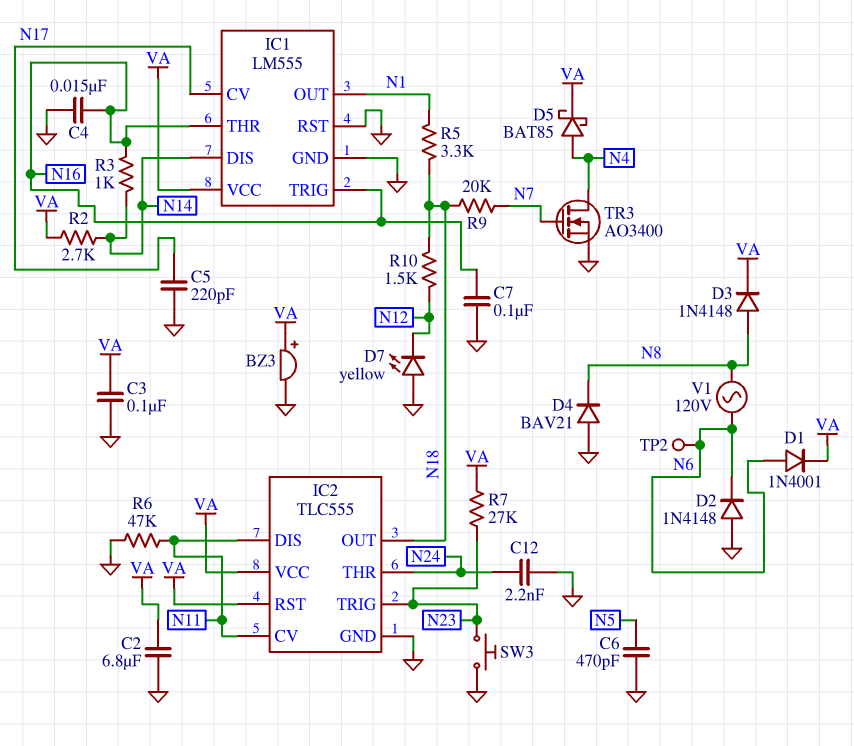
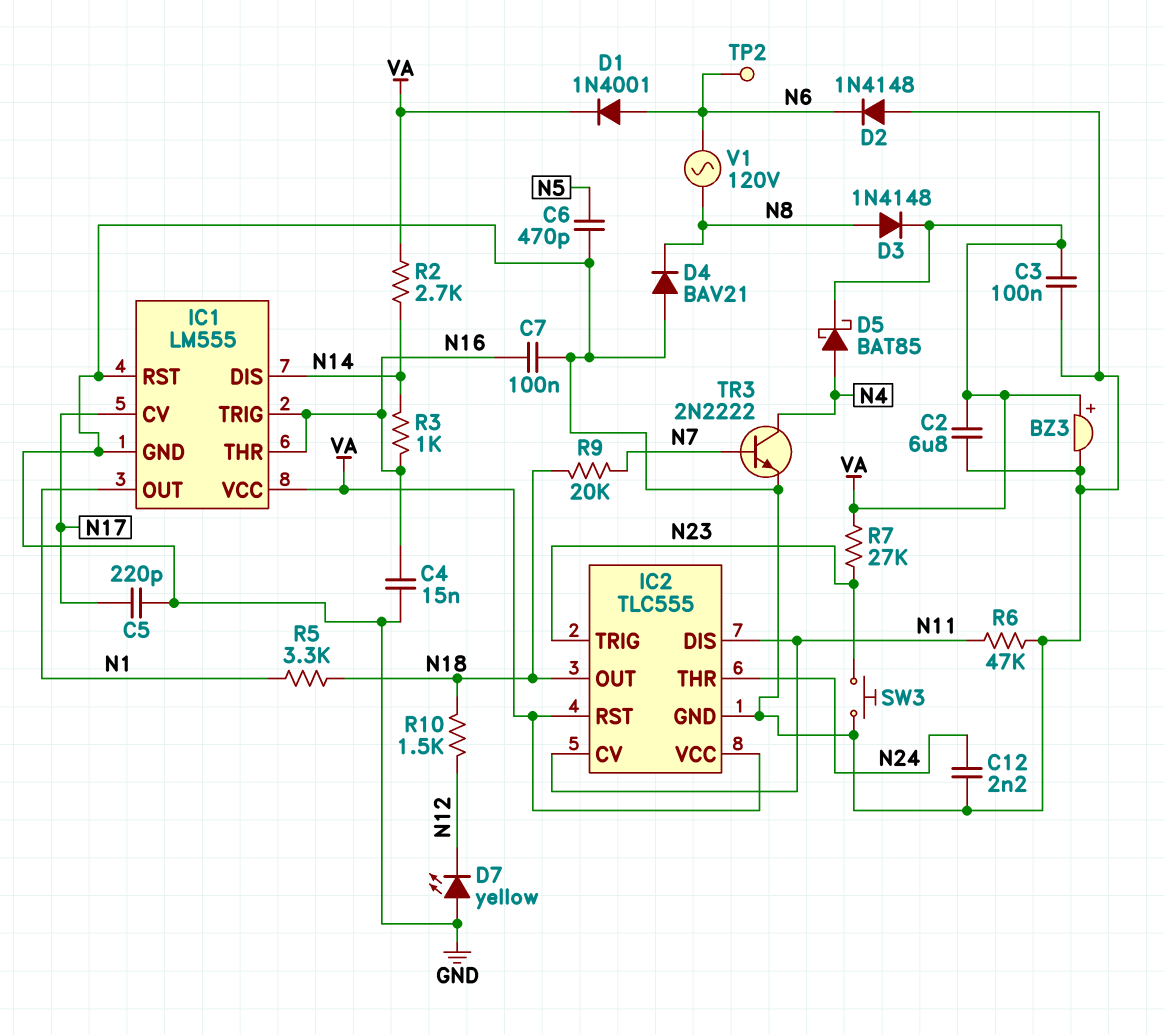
TR3: NMOS AO3400 (G N7, D N4, S GND) -> NPN 2N2222 (B N7, C N4, E GND)

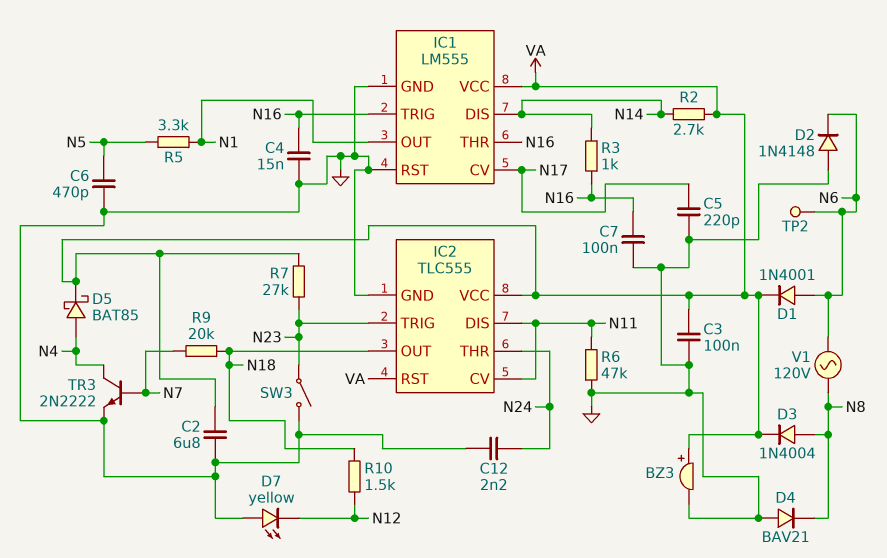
D3: diode 1N4148 (A N8, K VA) -> diode 1N4004 (A N8, K VA)
R5: 3.3k (N1, N18) -> 3.3k (N1, N5)
SW3: button (GND, N23) -> switch (GND, N23)

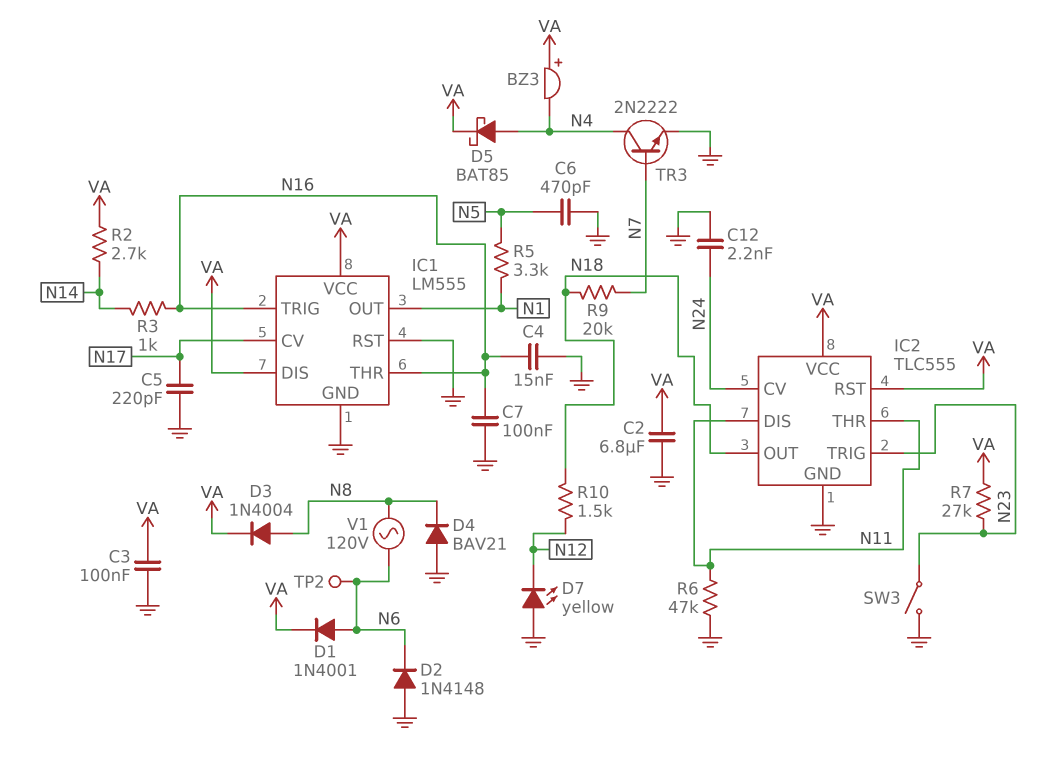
BZ3: buzzer (plus VA, minus GND) -> buzzer (plus VA, minus N4)
IC1 pin DIS: N14 -> VA
IC2 pin CV: N11 -> N24
IC2 pin THR: N24 -> N11

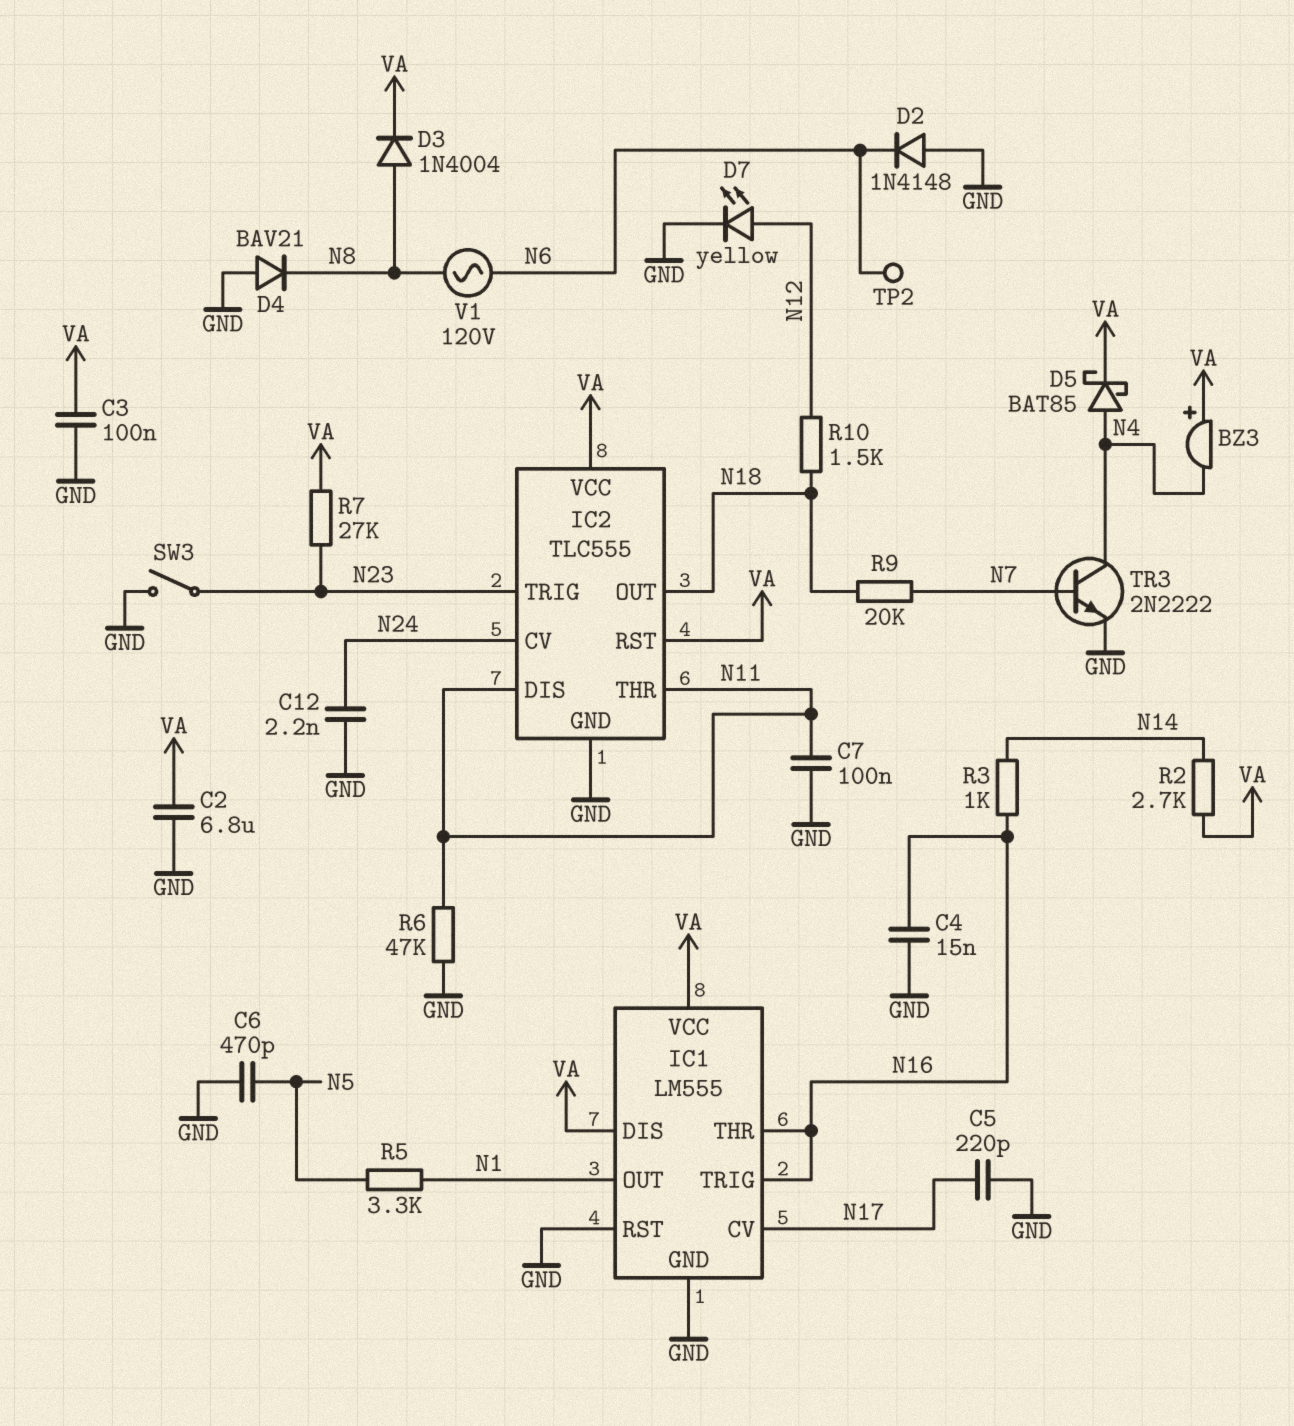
C7: 100nF (GND, N16) -> 100nF (GND, N11)
D1: diode 1N4001 (A N6, K VA) -> none
D7: LED yellow (A GND, K N12) -> LED yellow (A N12, K GND)

